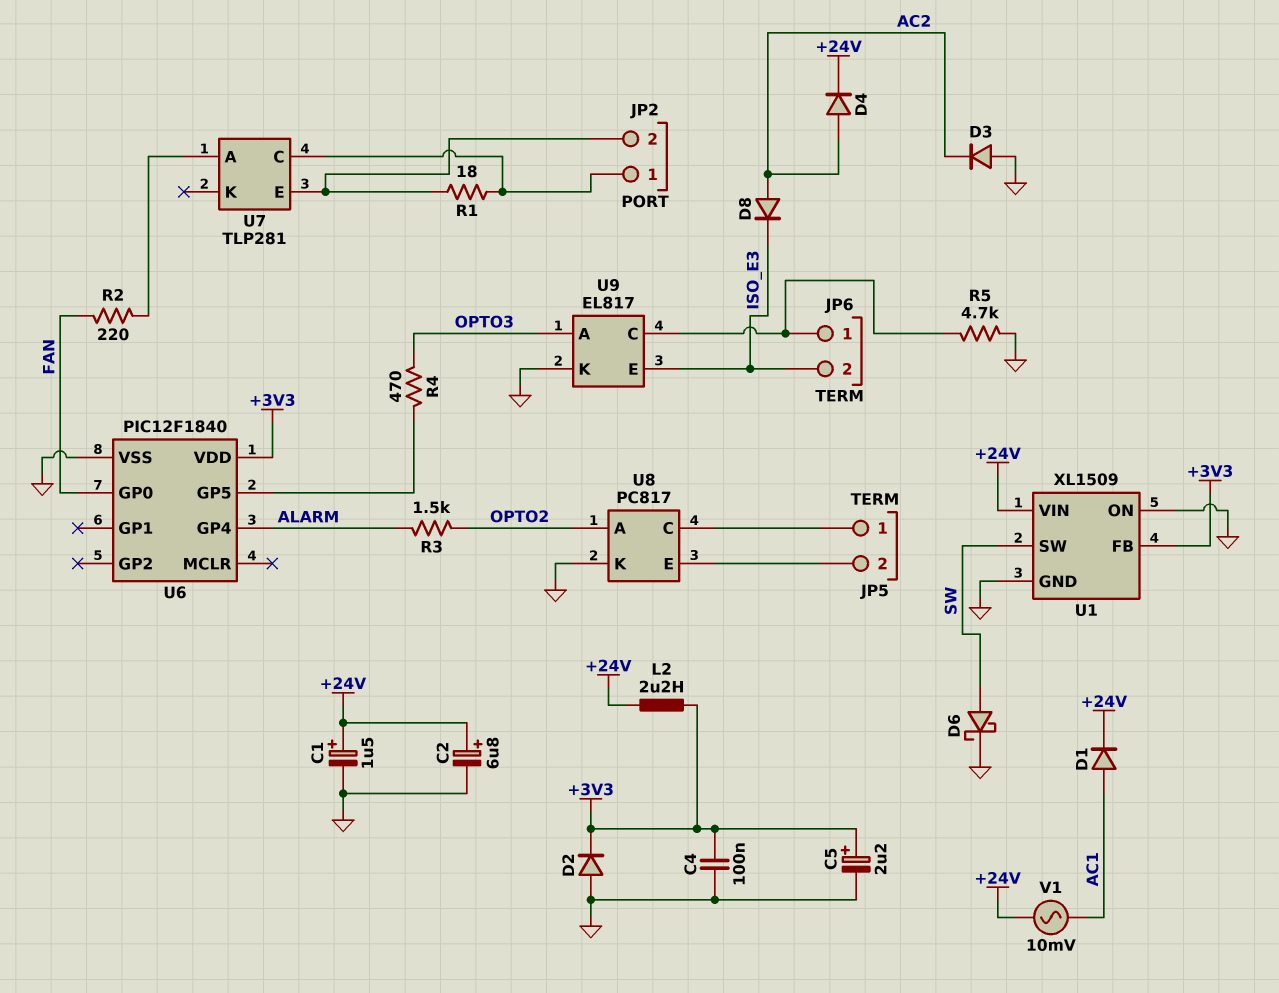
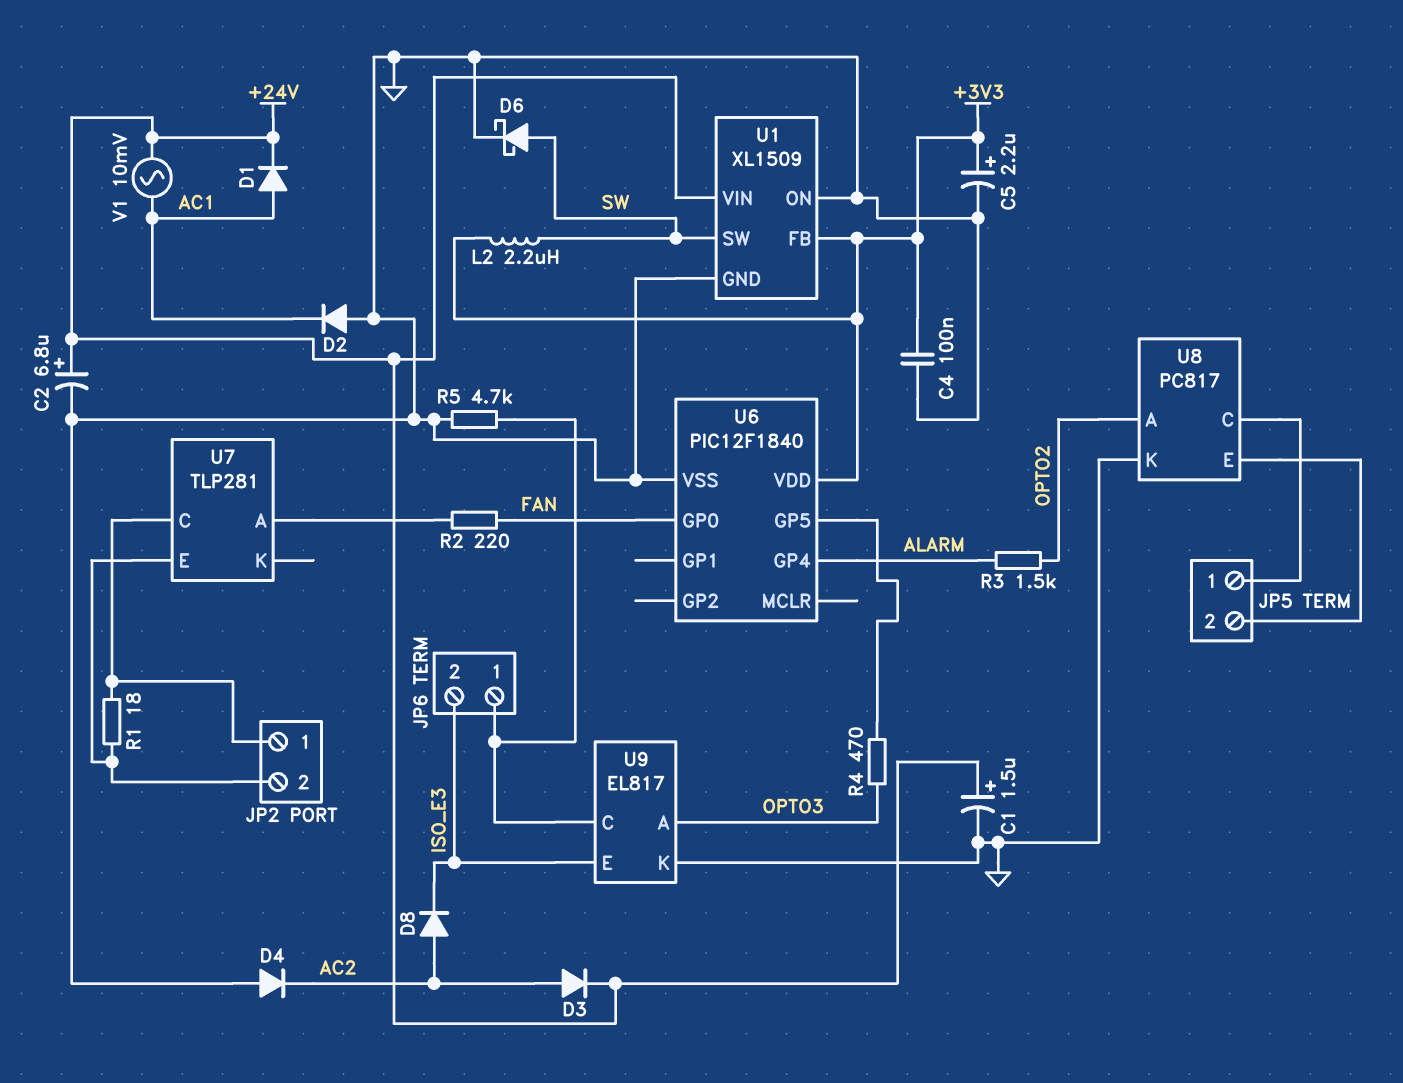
D2: diode (A GND, K +3V3) -> diode (A GND, K AC1)
D3: diode (A GND, K AC2) -> diode (A AC2, K +24V)
D4: diode (A AC2, K +24V) -> diode (A GND, K AC2)
L2: 2.2uH (+3V3, +24V) -> 2.2uH (+3V3, SW)

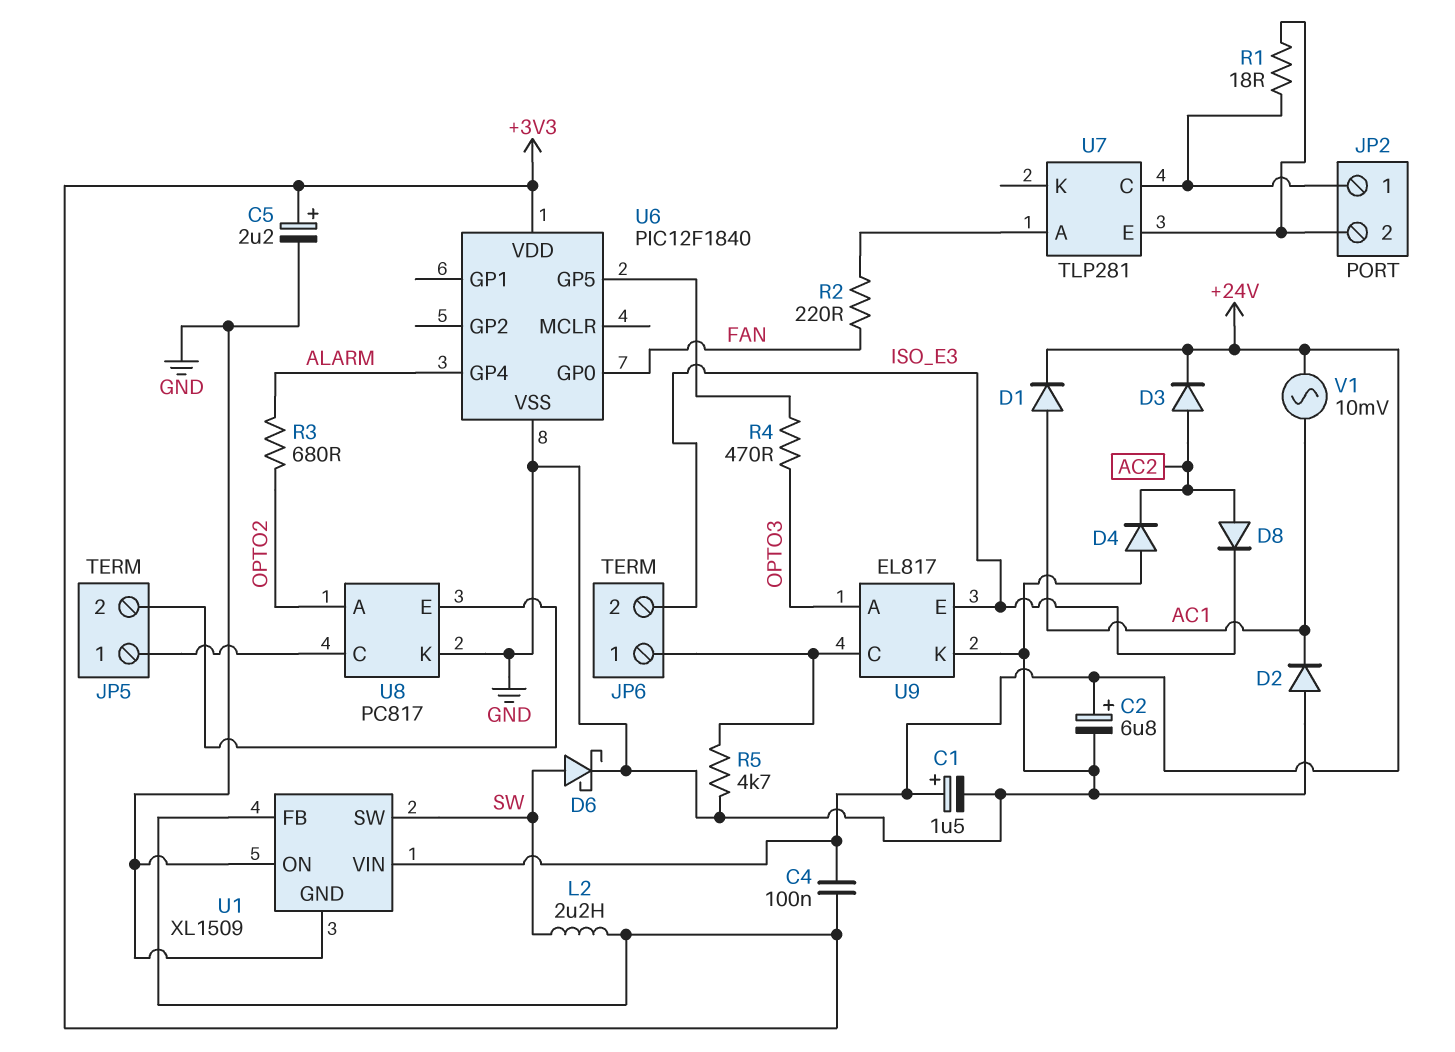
C4: 100nF (+3V3, GND) -> 100nF (+3V3, +24V)
R3: 1.5k (ALARM, OPTO2) -> 680 (ALARM, OPTO2)

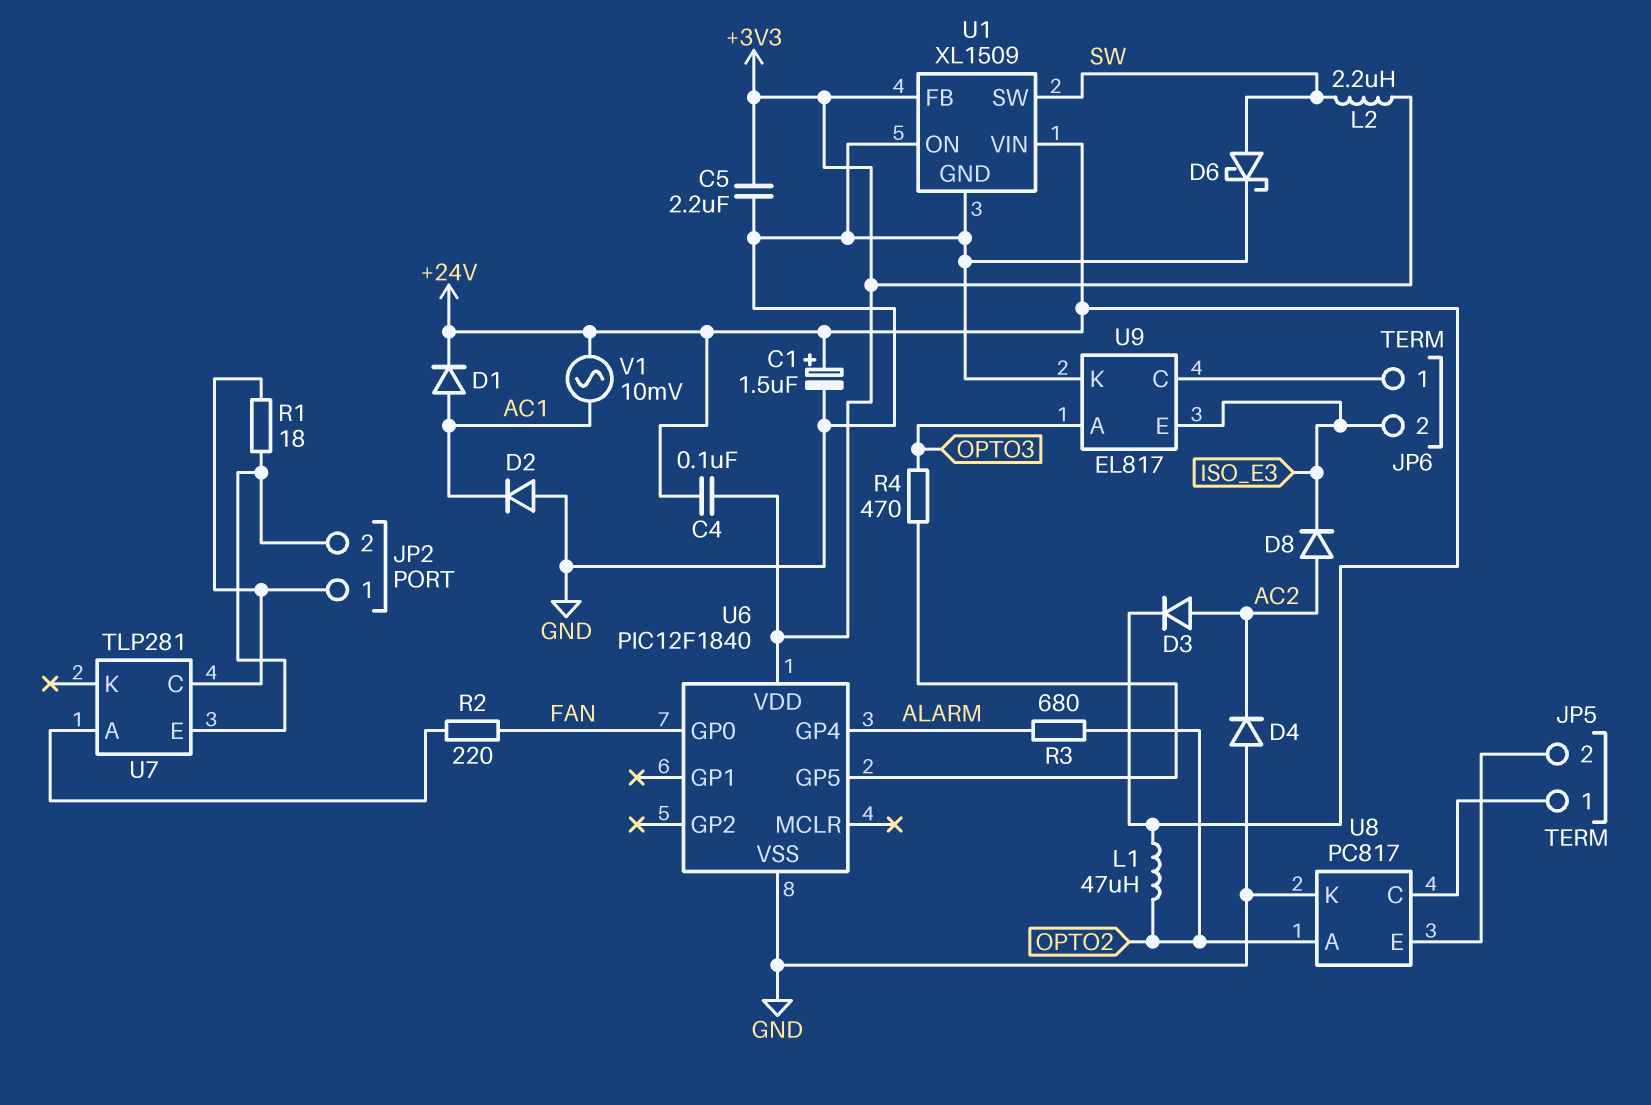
C2: 6.8uF (plus +24V, minus GND) -> none
C5: 2.2uF (plus +3V3, minus GND) -> 2.2uF (+3V3, GND)
L1: none -> 47uH (+24V, OPTO2)
R5: 4.7k (GND, JP6/1) -> none

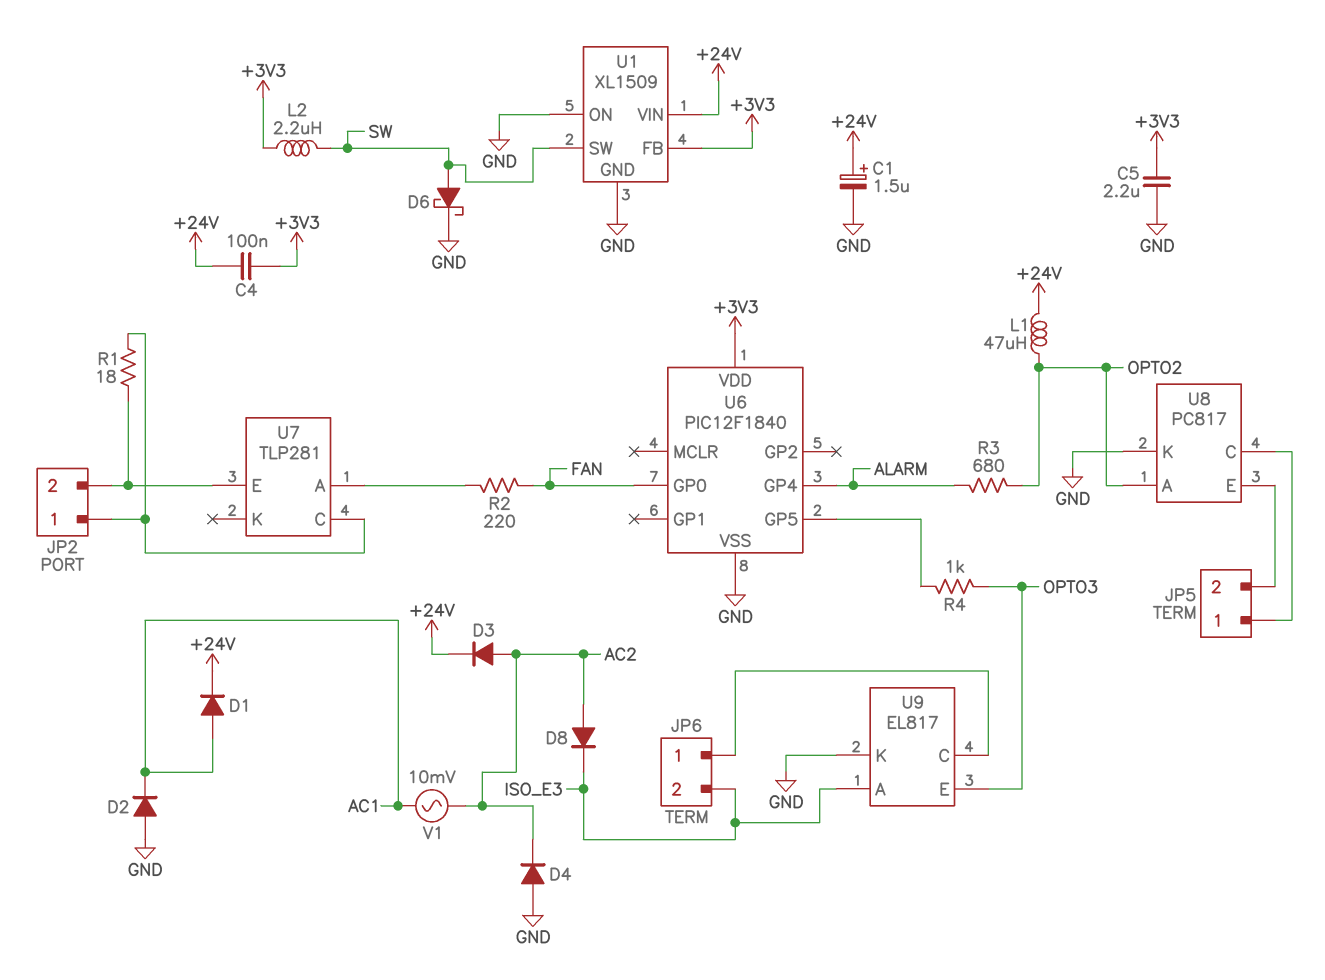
R4: 470 (OPTO3, U6/GP5) -> 1k (OPTO3, U6/GP5)
U9 pin A: OPTO3 -> ISO_E3
U9 pin E: ISO_E3 -> OPTO3
V1: AC 10mV (+24V, AC1) -> AC 10mV (AC1, AC2)

